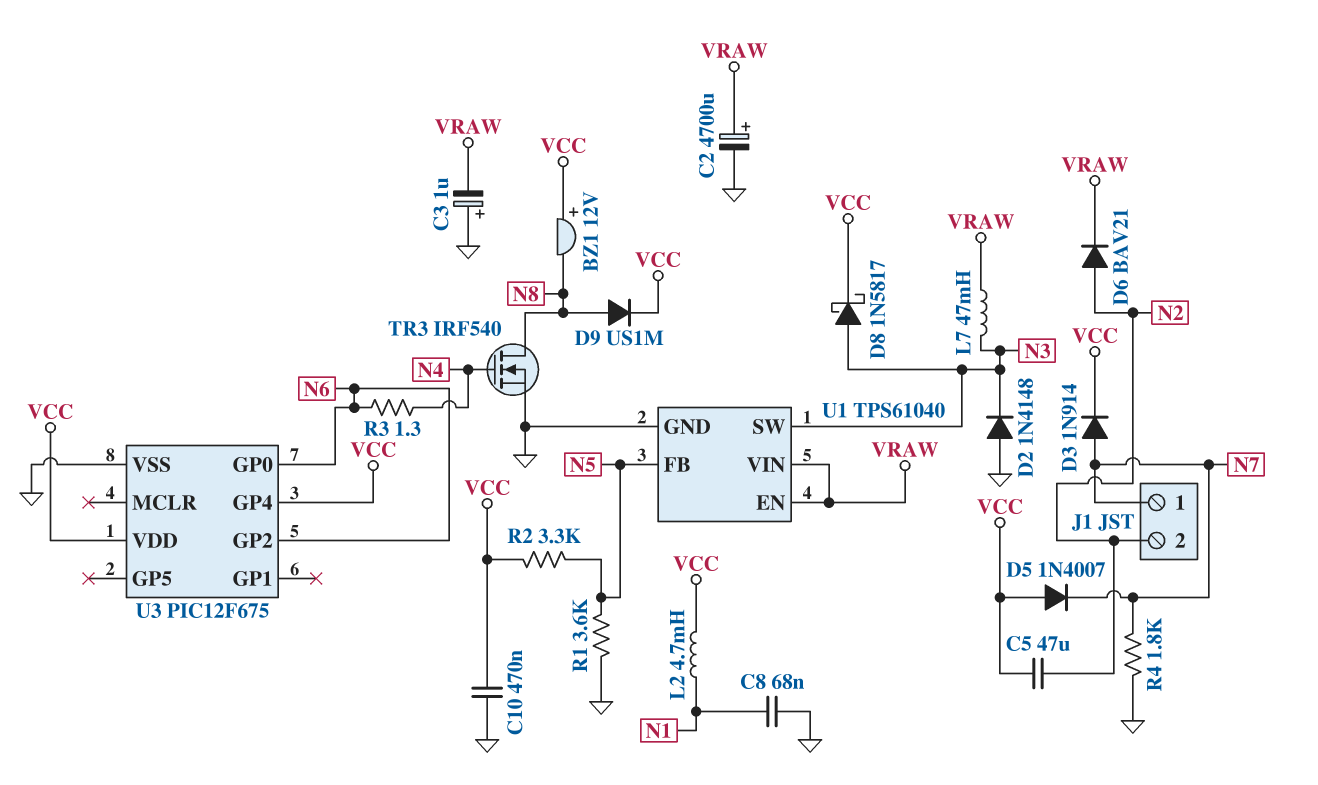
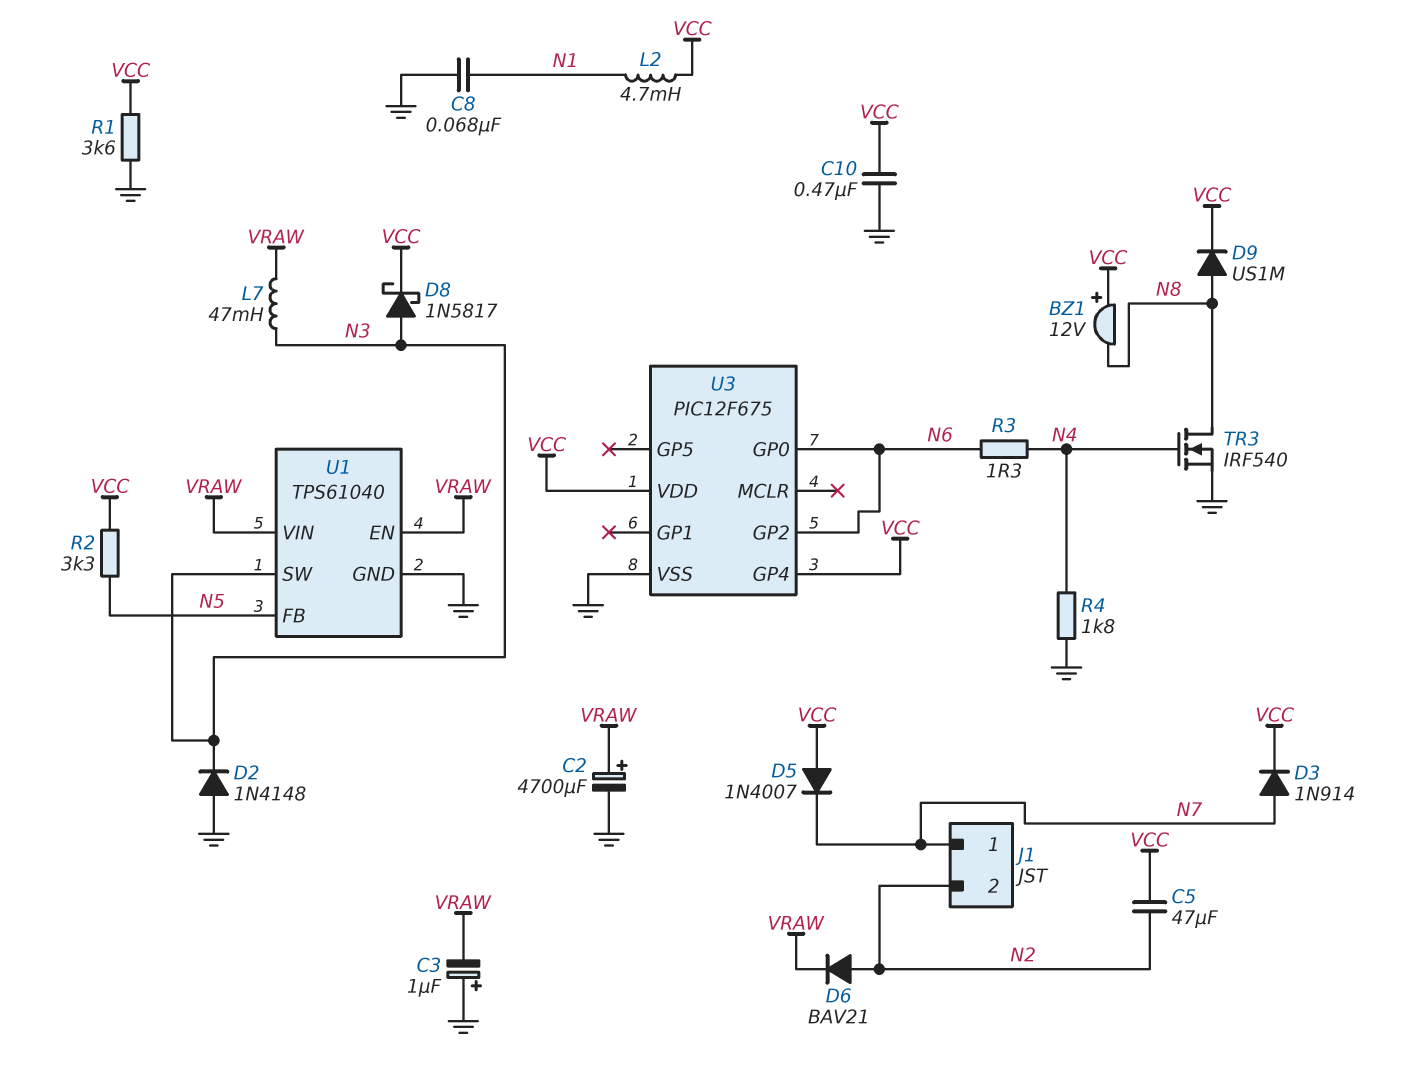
R1: 3.6k (GND, N5) -> 3.6k (GND, VCC)
R4: 1.8k (GND, N7) -> 1.8k (GND, N4)

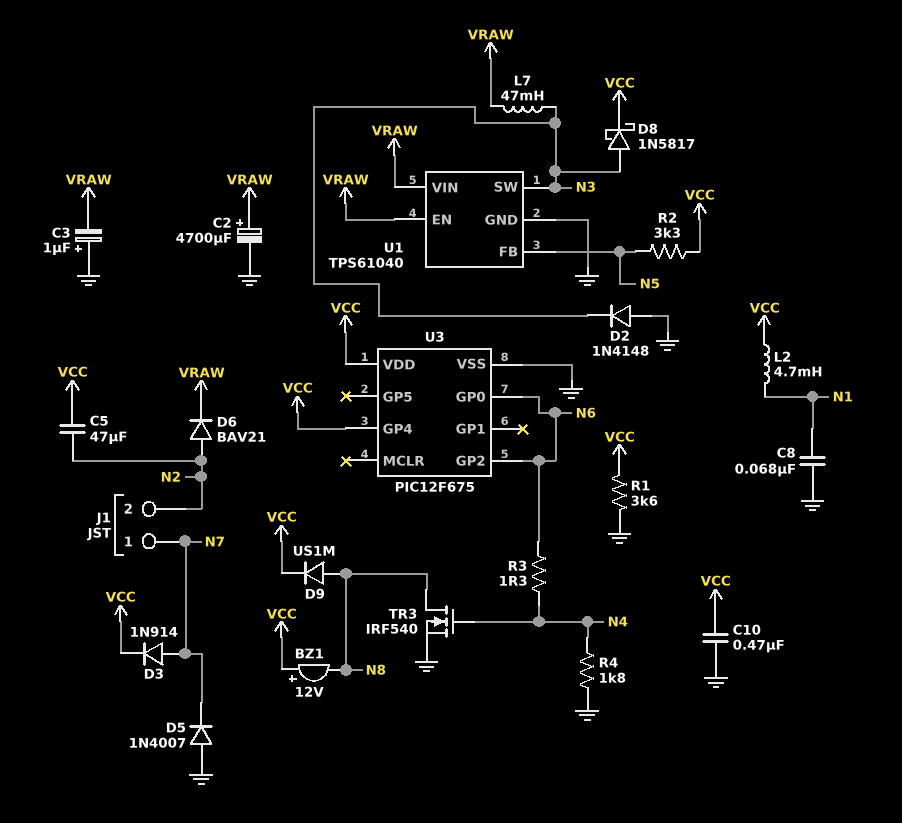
D5: diode 1N4007 (A VCC, K N7) -> diode 1N4007 (A GND, K N7)

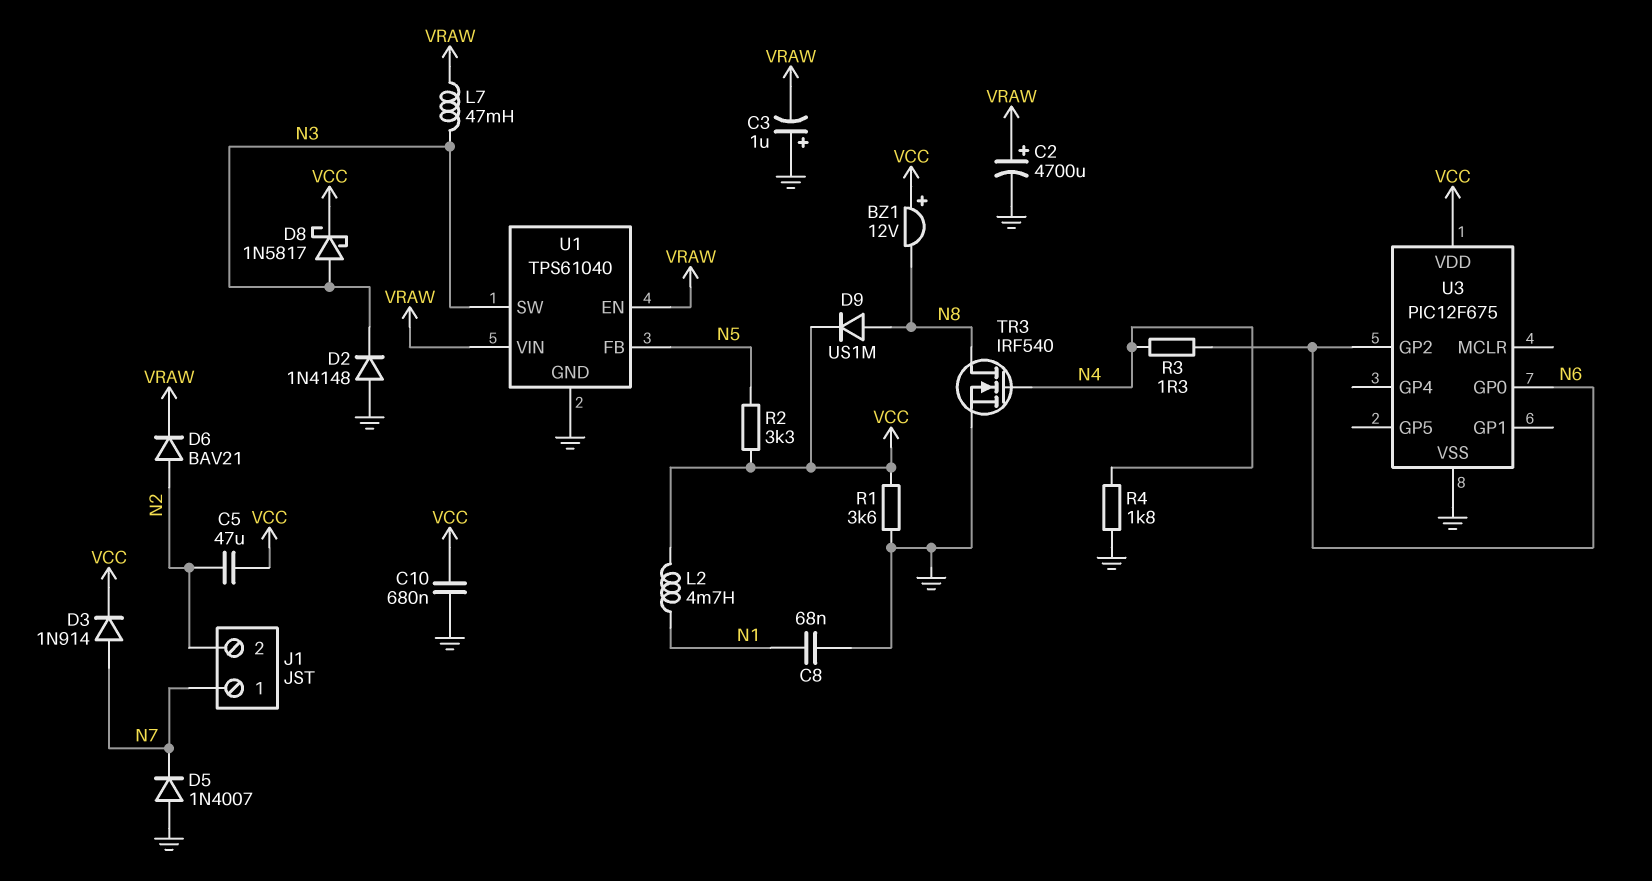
C10: 470nF (GND, VCC) -> 680nF (GND, VCC)
U3 pin GP4: VCC -> none

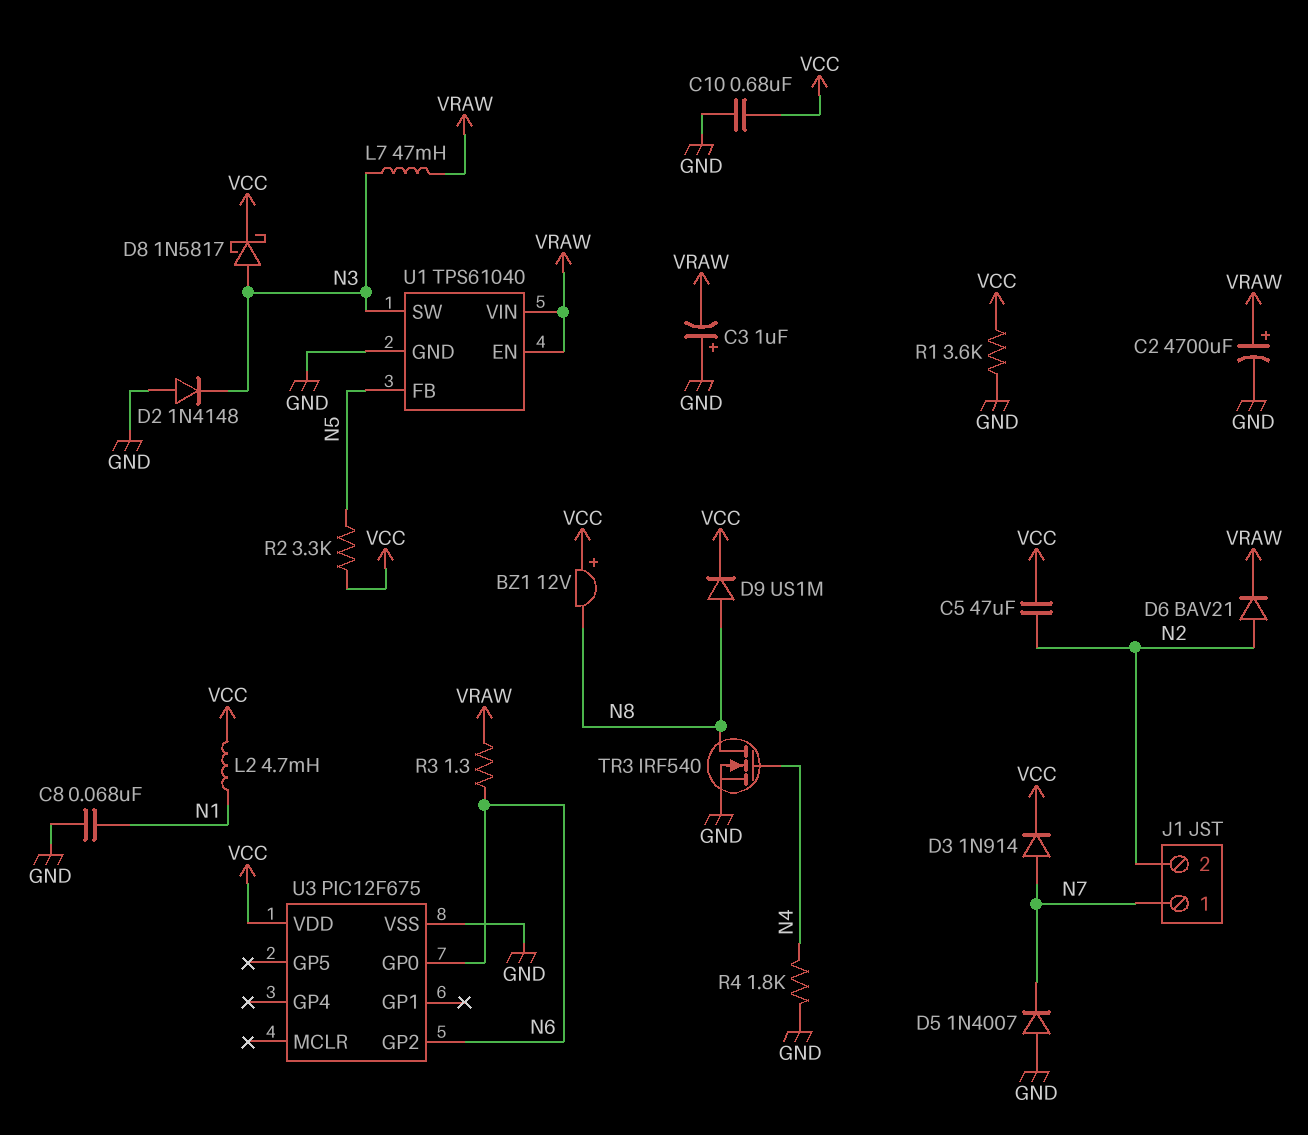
R3: 1.3 (N4, N6) -> 1.3 (N6, VRAW)

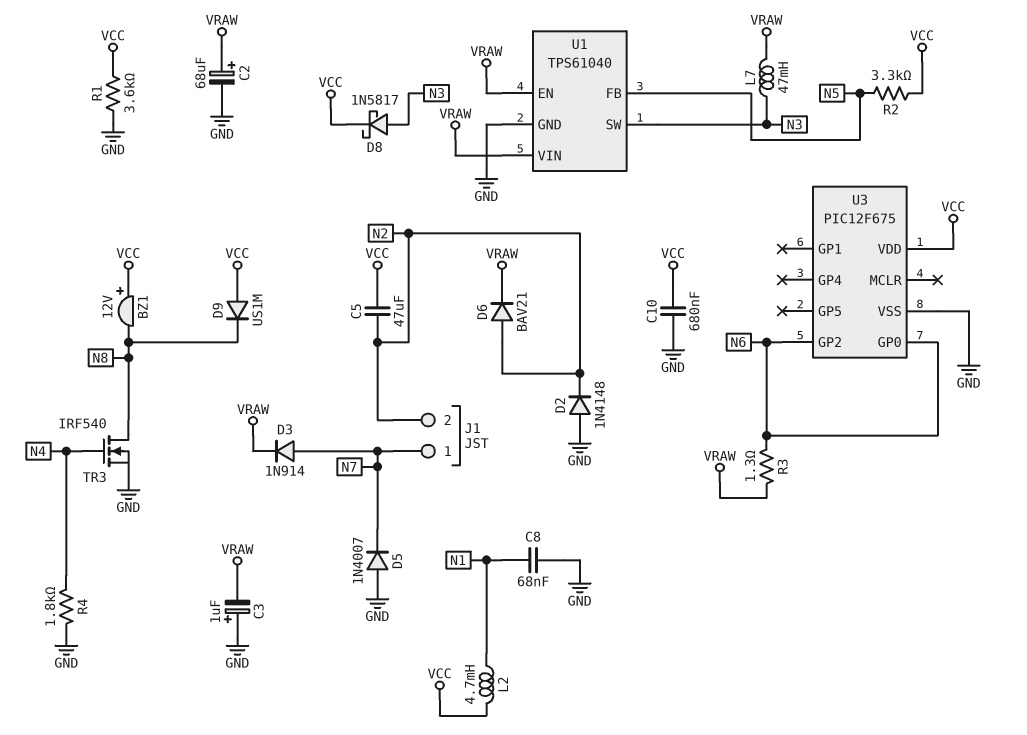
C2: 4700uF (plus VRAW, minus GND) -> 68uF (plus VRAW, minus GND)
D2: diode 1N4148 (A GND, K N3) -> diode 1N4148 (A GND, K N2)
D3: diode 1N914 (A N7, K VCC) -> diode 1N914 (A N7, K VRAW)
D9: diode US1M (A N8, K VCC) -> diode US1M (A VCC, K N8)

